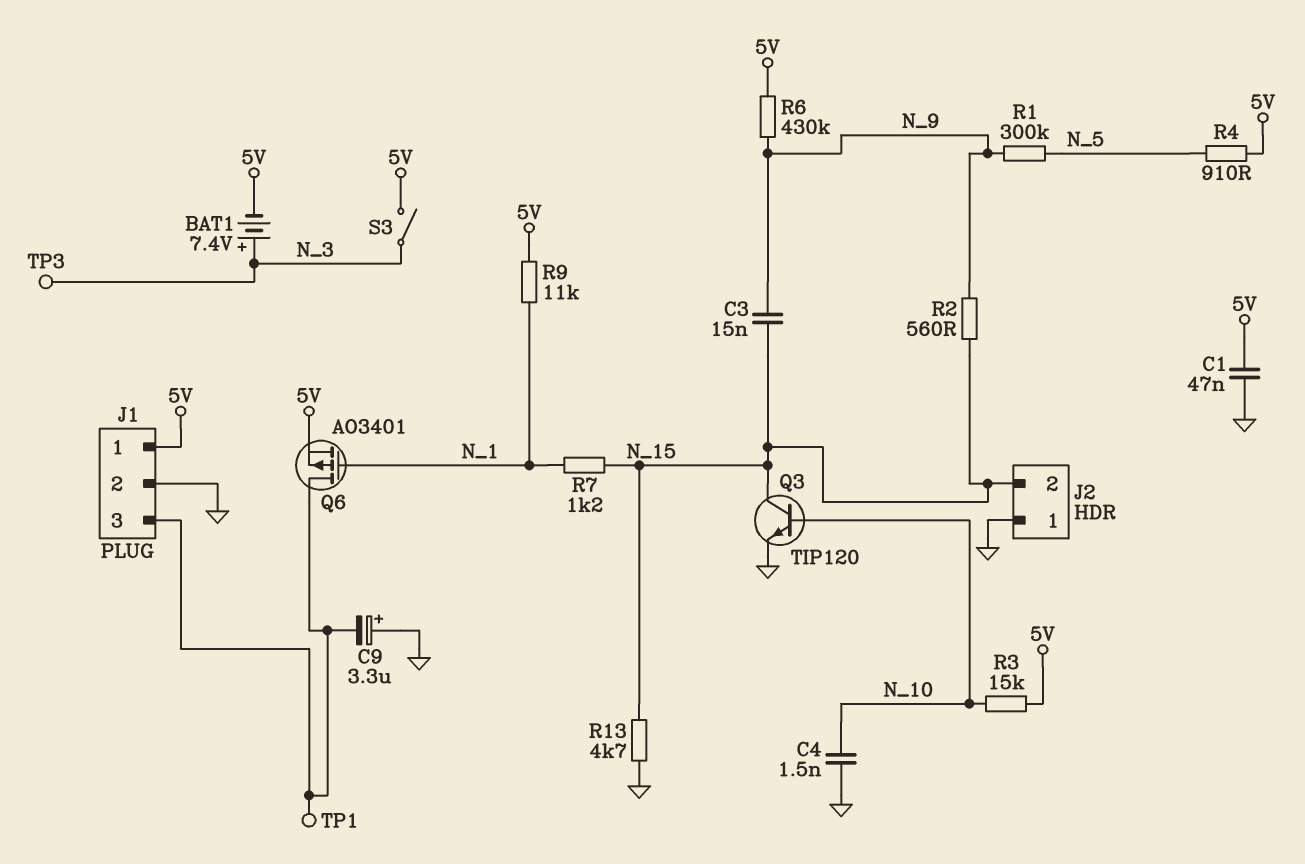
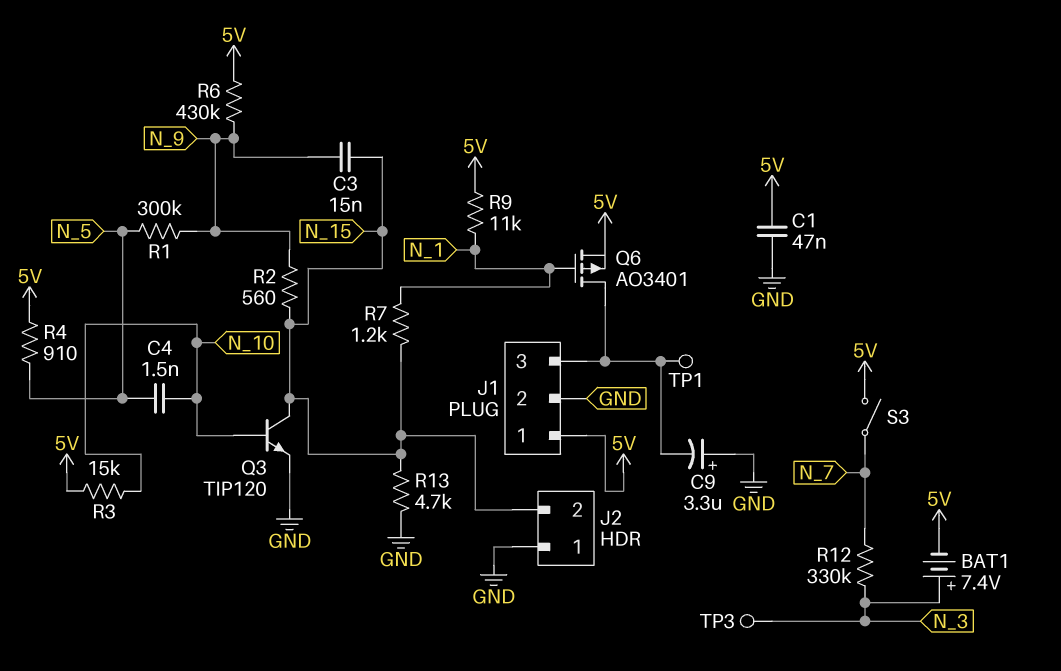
C4: 1.5nF (GND, N_10) -> 1.5nF (N_5, N_10)
R12: none -> 330k (N_3, N_7)
S3: switch (5V, N_3) -> switch (5V, N_7)

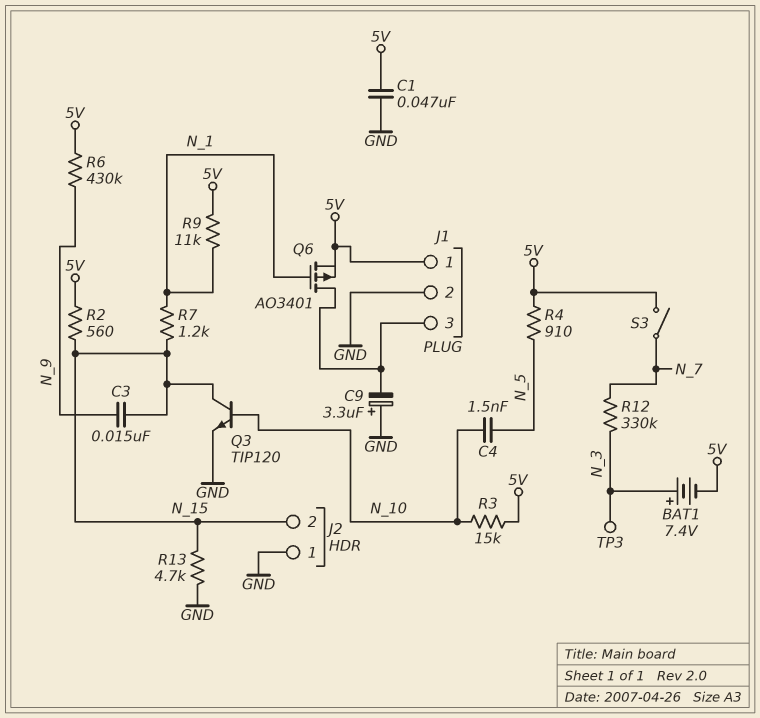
R1: 300k (N_5, N_9) -> none
R2: 560 (N_9, N_15) -> 560 (5V, N_15)
TP1: test point (J1/3) -> none

